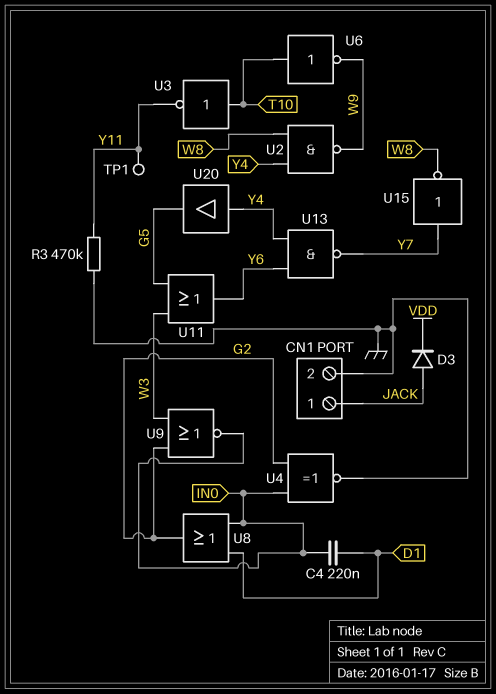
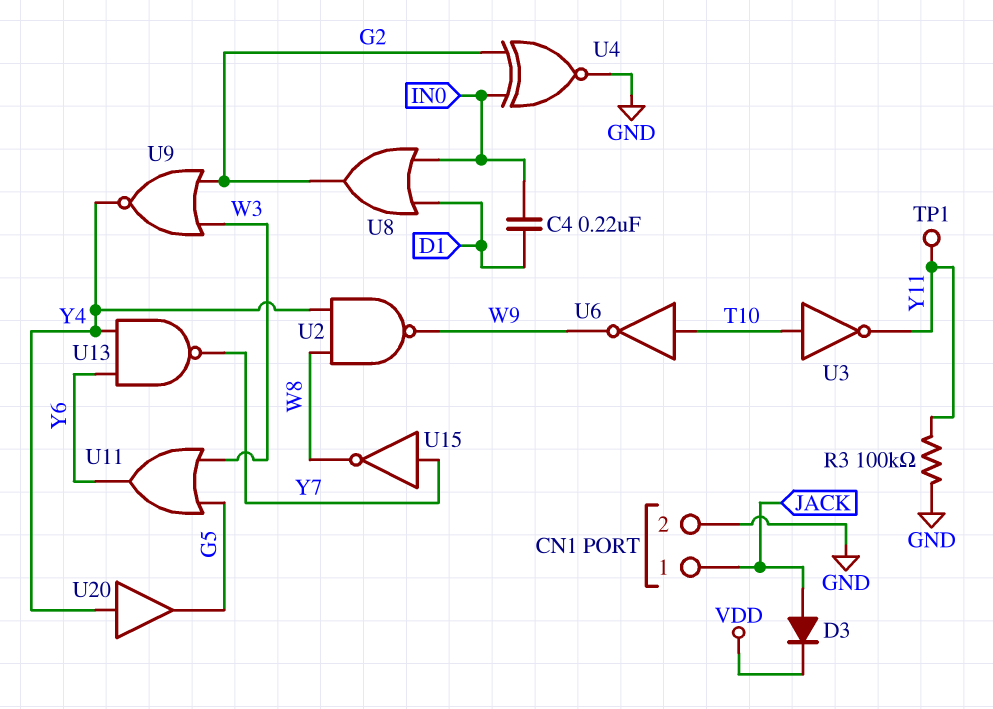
R3: 470k (GND, Y11) -> 100k (GND, Y11)
U9: NOR (in G2, in W3, out IN0) -> NOR (in G2, in W3, out Y4)

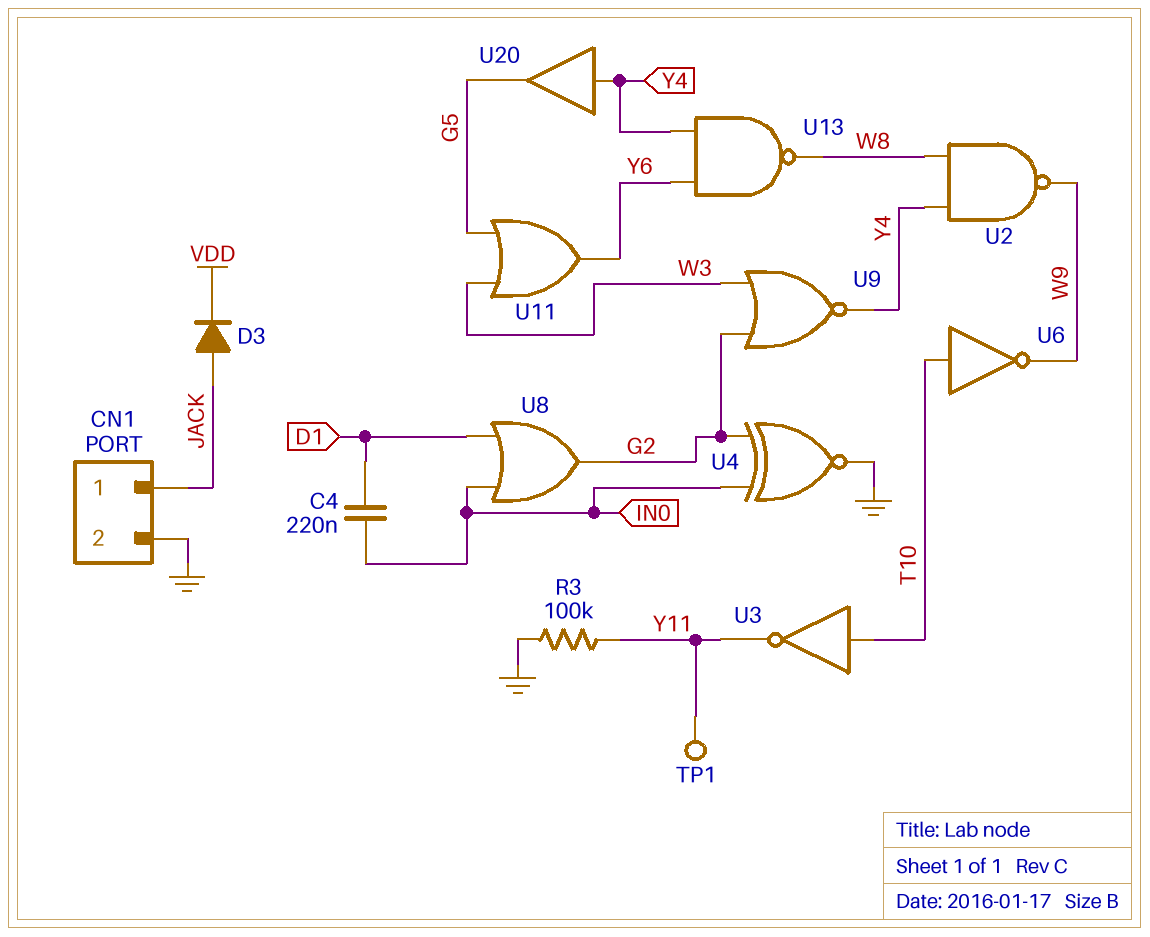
U13: NAND (in Y4, in Y6, out Y7) -> NAND (in Y4, in Y6, out W8)
U15: NOT (in Y7, out W8) -> none

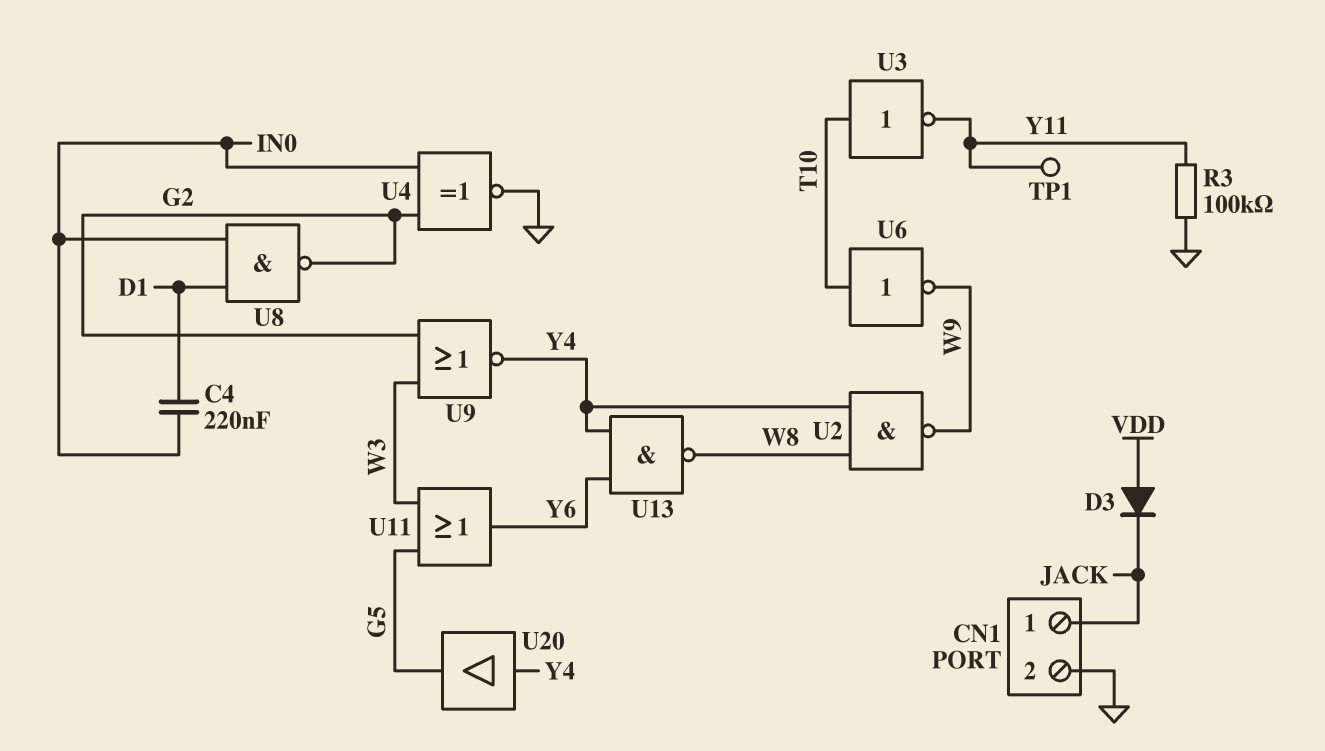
D3: diode (A JACK, K VDD) -> diode (A VDD, K JACK)
U8: OR (in D1, in IN0, out G2) -> NAND (in D1, in IN0, out G2)

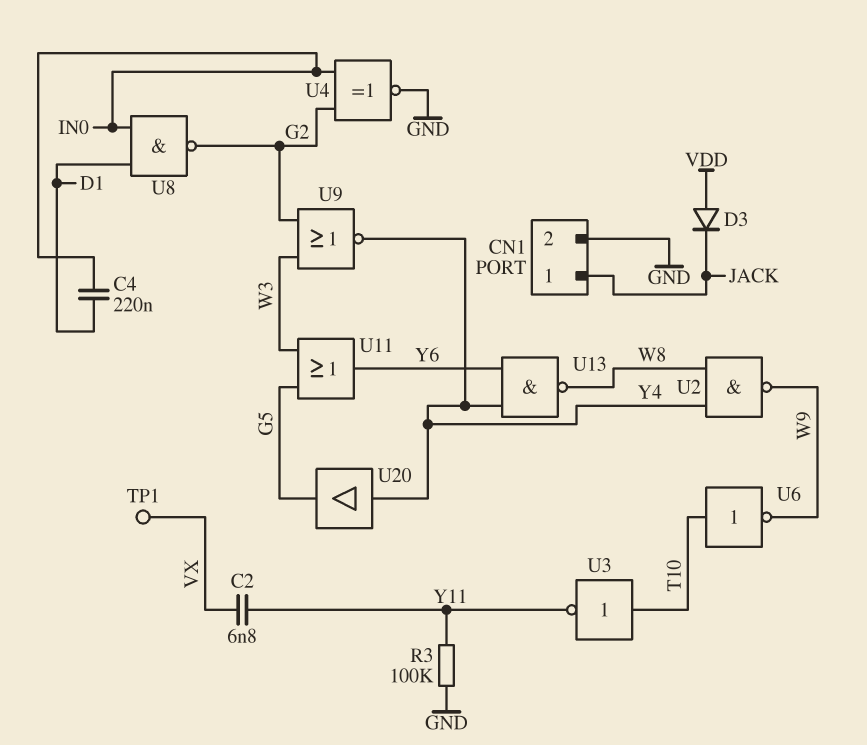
C2: none -> 6.8nF (VX, Y11)
TP1: test point (Y11) -> test point (VX)

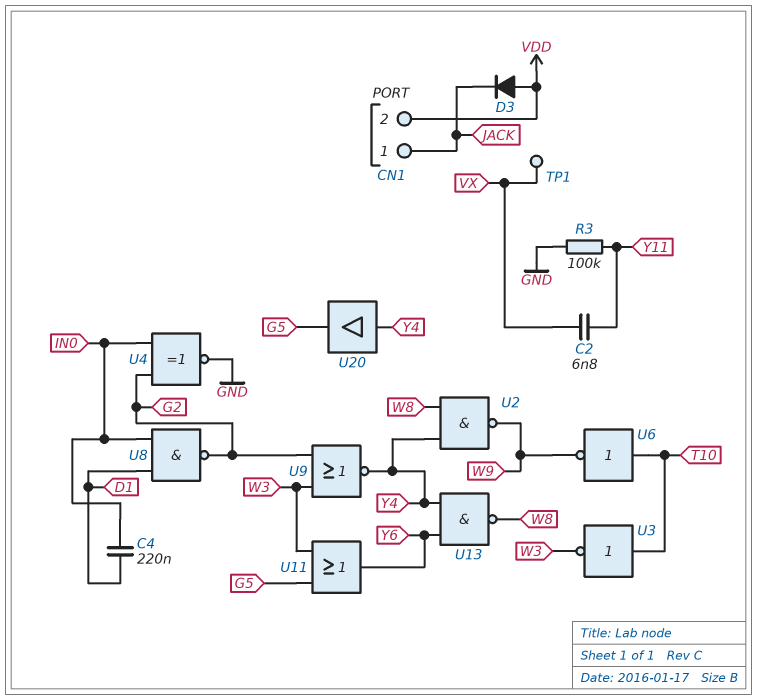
CN1 pin 2: GND -> VDD
U3: NOT (in T10, out Y11) -> NOT (in T10, out W3)

